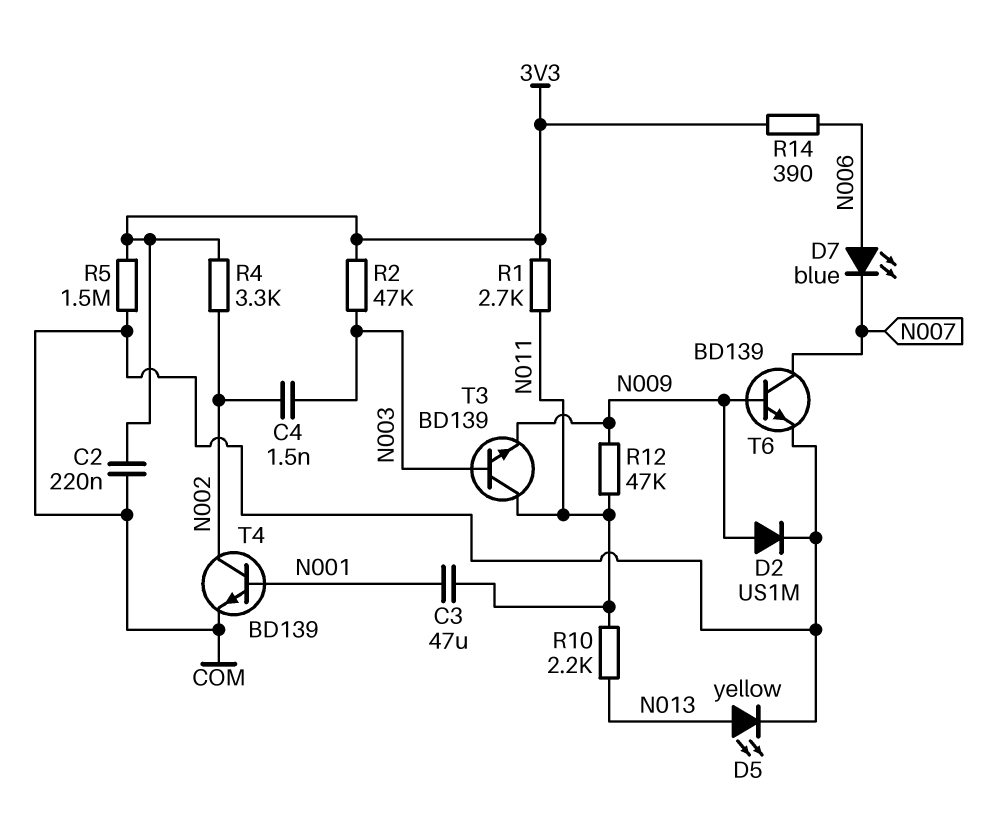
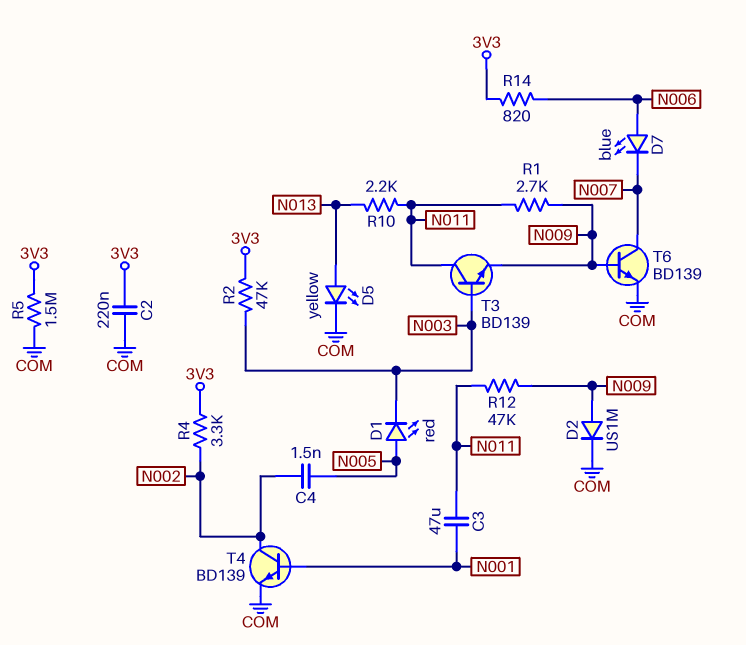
C4: 1.5nF (N002, N003) -> 1.5nF (N002, N005)
D1: none -> LED red (A N005, K N003)
R1: 2.7k (3V3, N011) -> 2.7k (N009, N011)
R14: 390 (3V3, N006) -> 820 (3V3, N006)

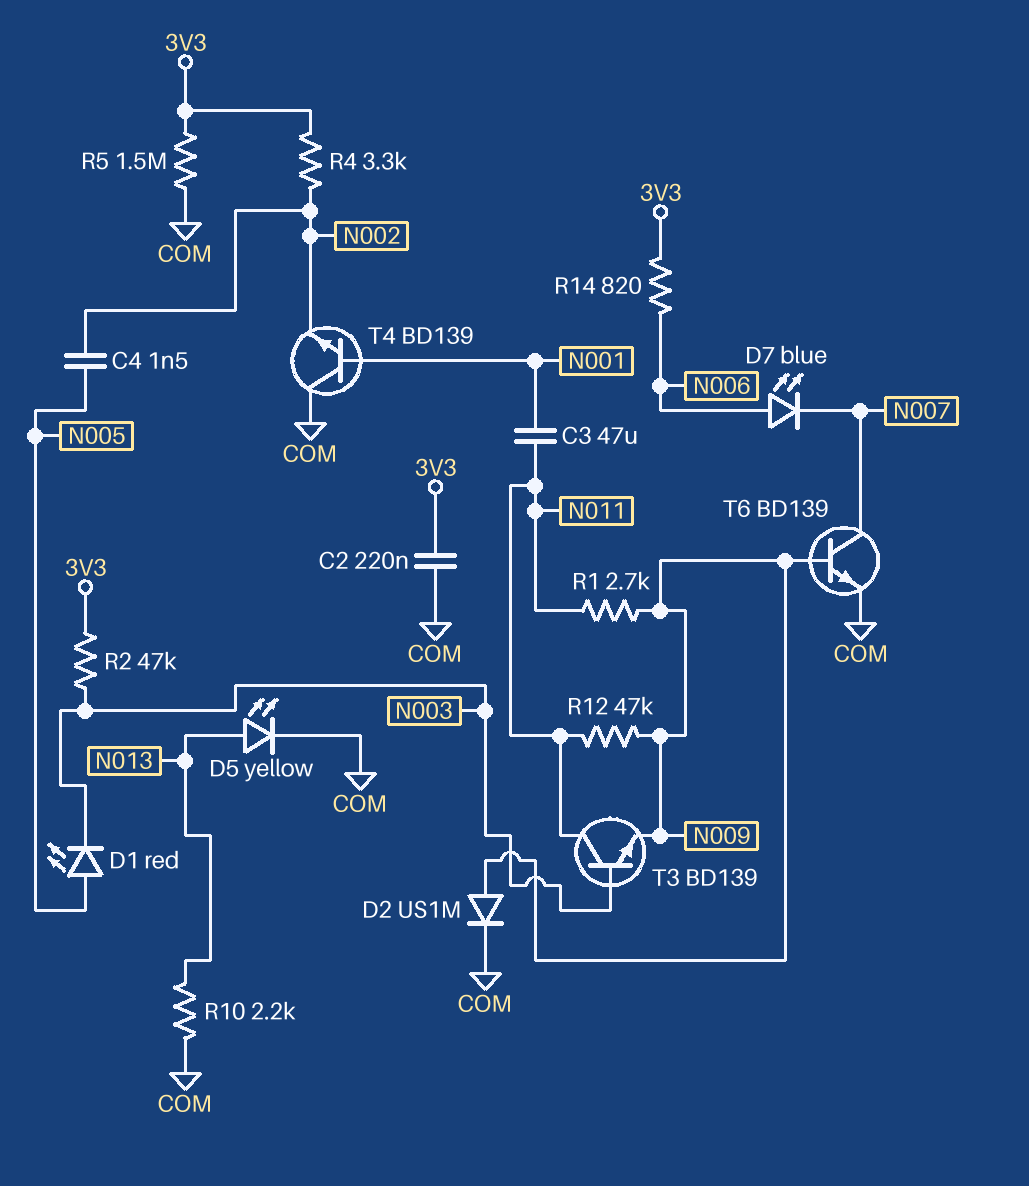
R10: 2.2k (N011, N013) -> 2.2k (COM, N013)
T4: NPN BD139 (B N001, C N002, E COM) -> NPN BD139 (B N001, C COM, E N002)

